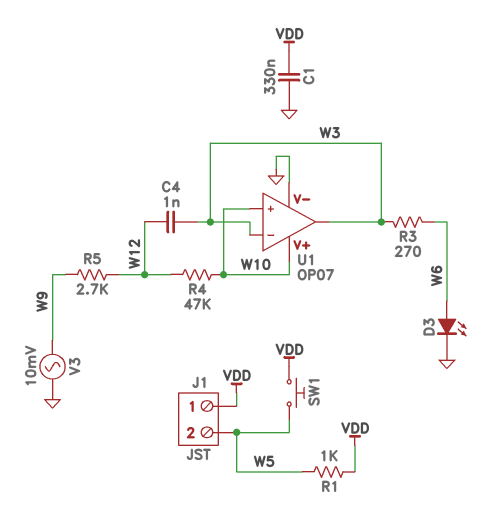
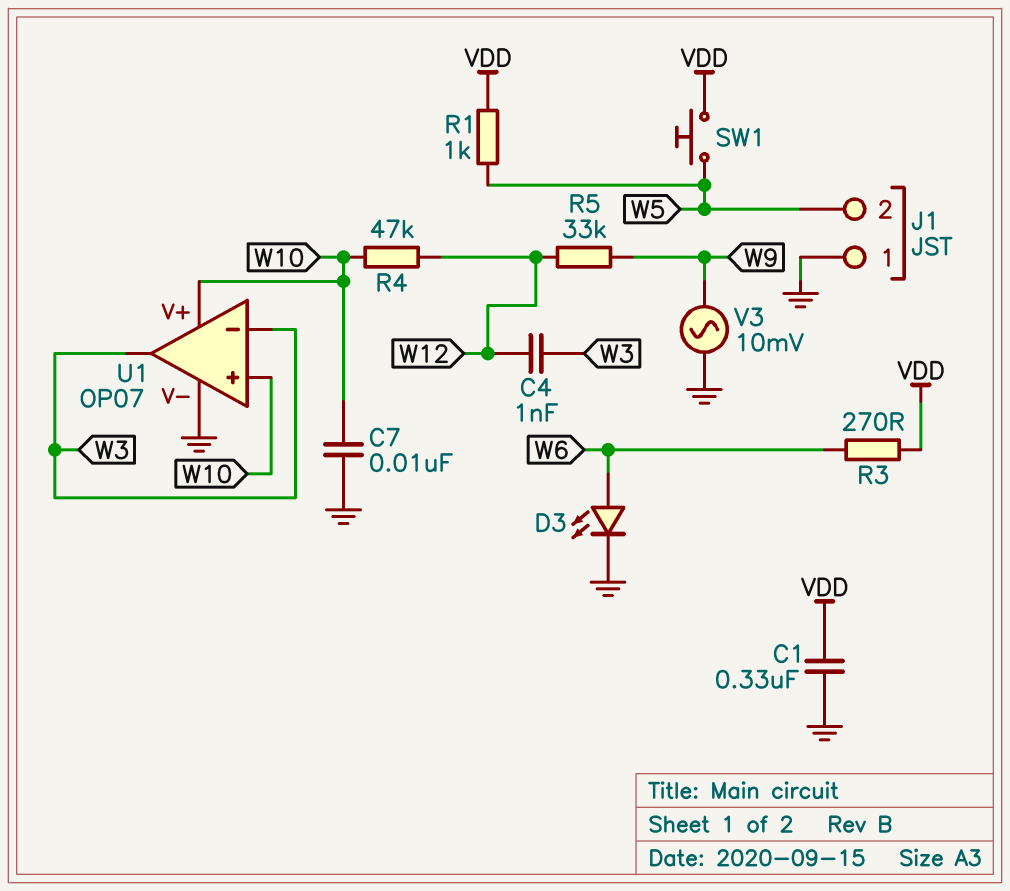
C7: none -> 10nF (GND, W10)
J1 pin 1: VDD -> GND
R3: 270 (W3, W6) -> 270 (VDD, W6)
R5: 2.7k (W9, W12) -> 33k (W9, W12)

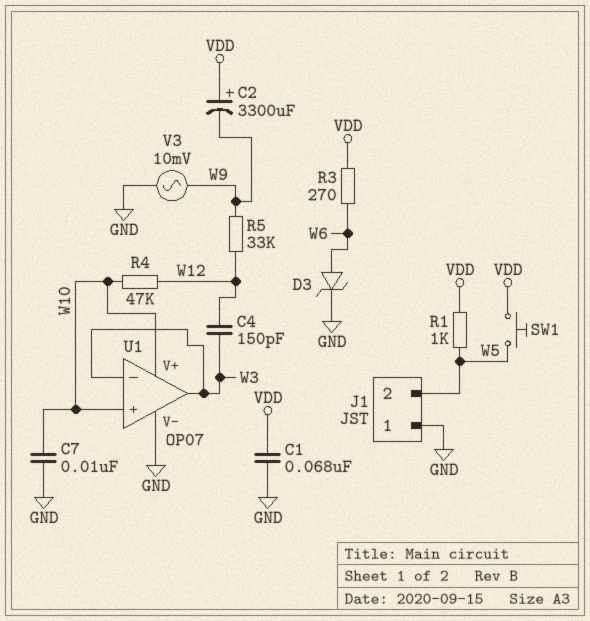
C1: 330nF (GND, VDD) -> 68nF (GND, VDD)
C2: none -> 3300uF (plus VDD, minus W9)
C4: 1nF (W3, W12) -> 150pF (W3, W12)
D3: LED (A W6, K GND) -> zener (A W6, K GND)

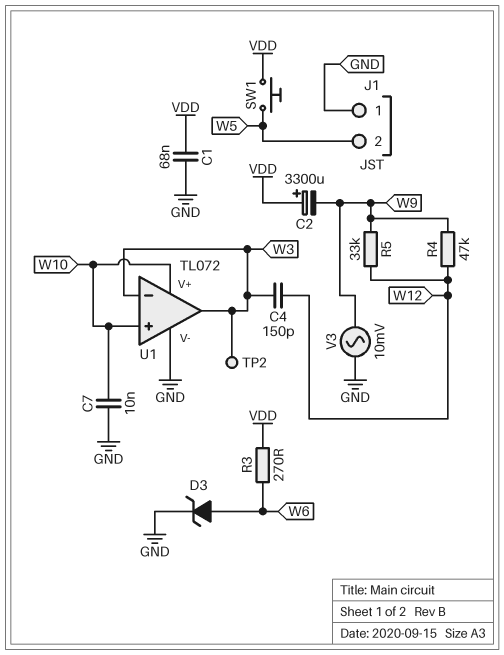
R1: 1k (VDD, W5) -> none
R4: 47k (W10, W12) -> 47k (W9, W12)
TP2: none -> test point (W3)
U1: OP07 -> TL072

